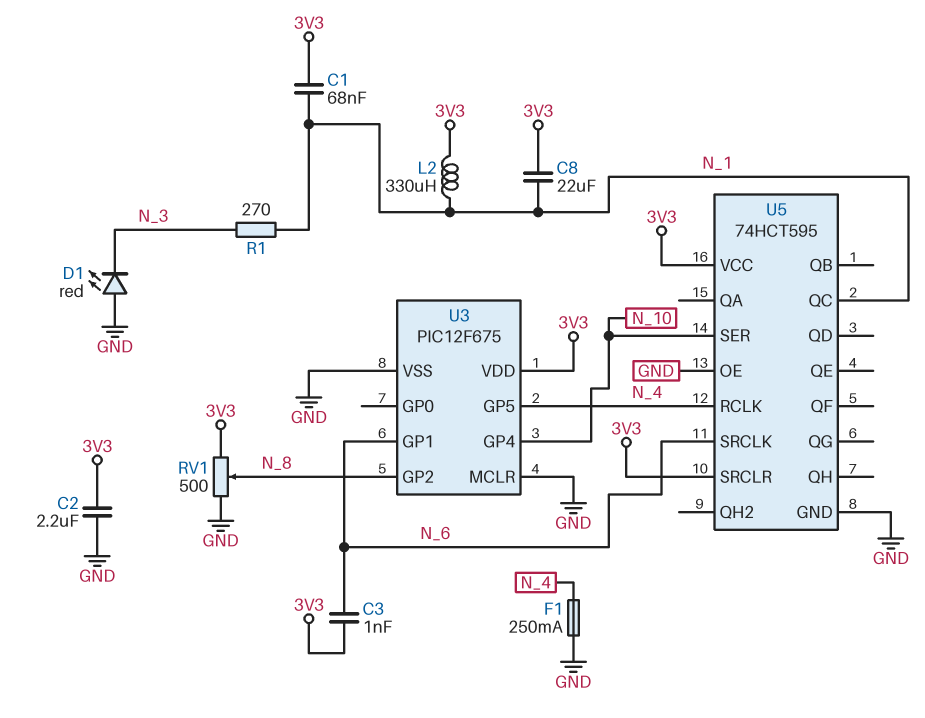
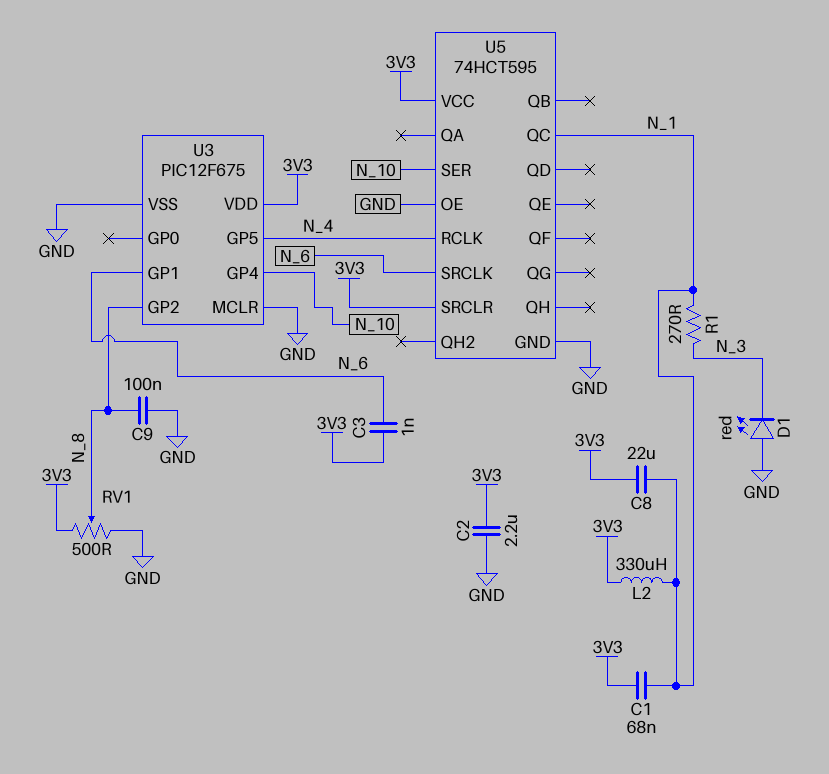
C9: none -> 100nF (GND, N_8)
F1: 250mA (GND, N_4) -> none

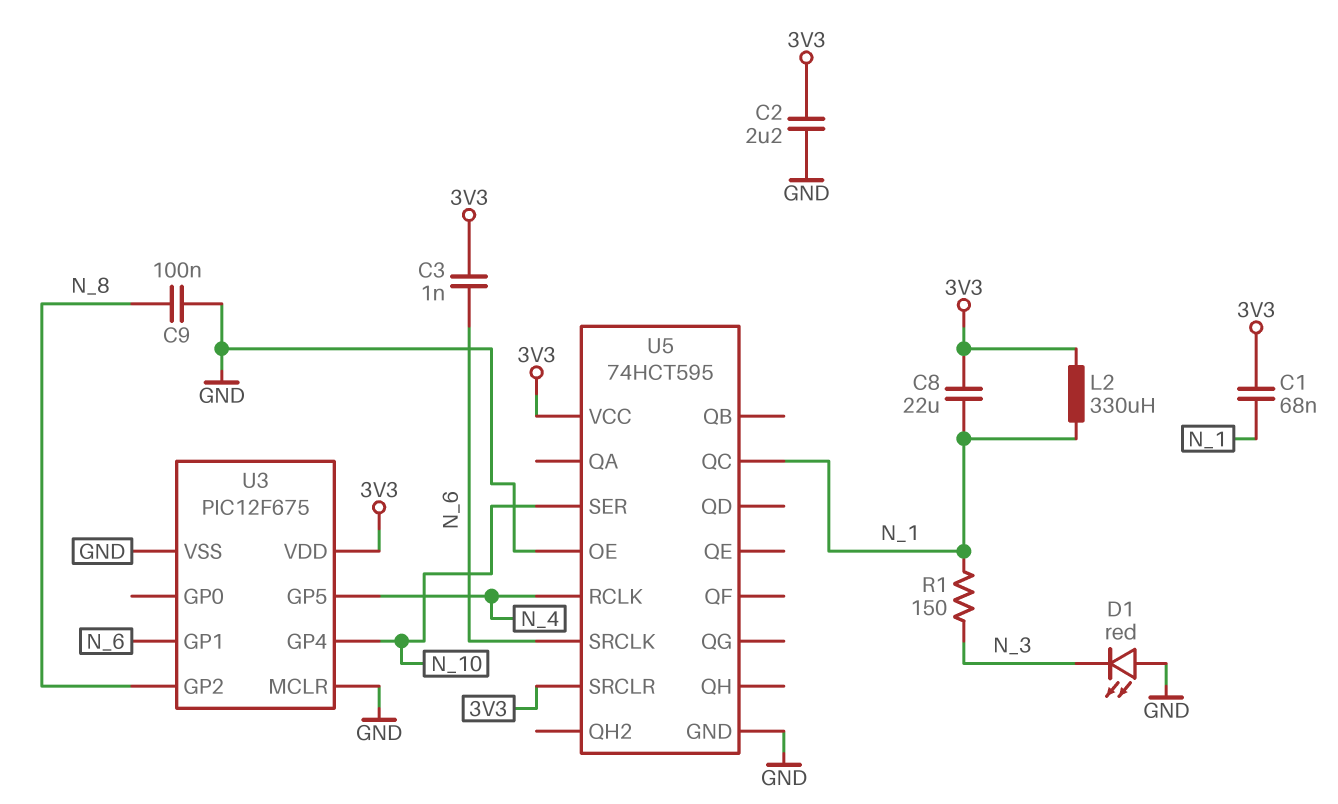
R1: 270 (N_1, N_3) -> 150 (N_1, N_3)
RV1: 500 (3V3, GND, wiper N_8) -> none

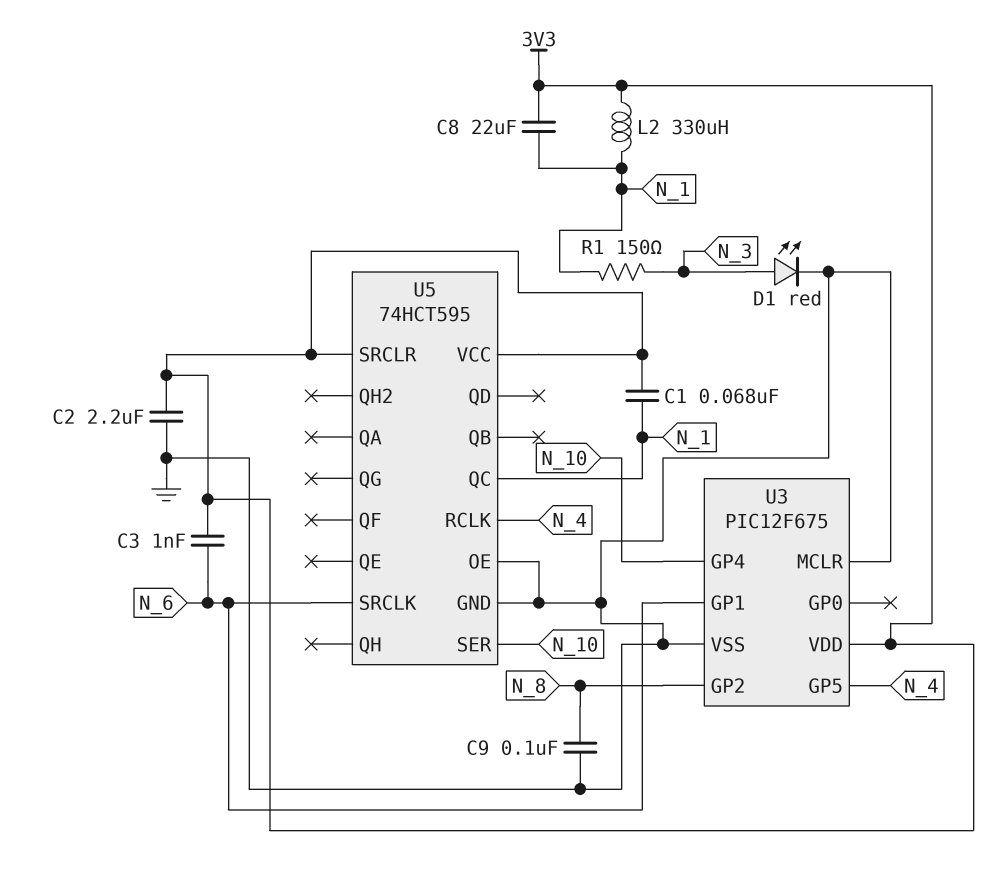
D1: LED red (A GND, K N_3) -> LED red (A N_3, K GND)

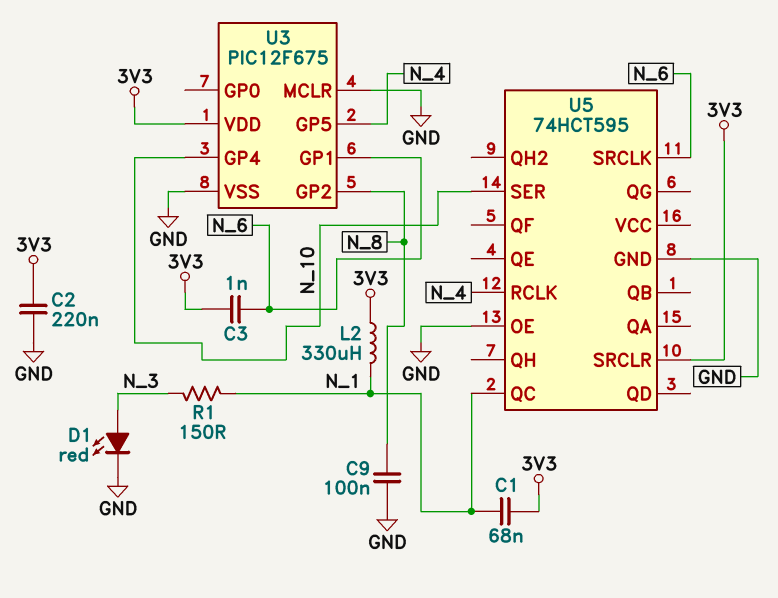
C2: 2.2uF (3V3, GND) -> 220nF (3V3, GND)
C8: 22uF (3V3, N_1) -> none
U5 pin VCC: 3V3 -> none

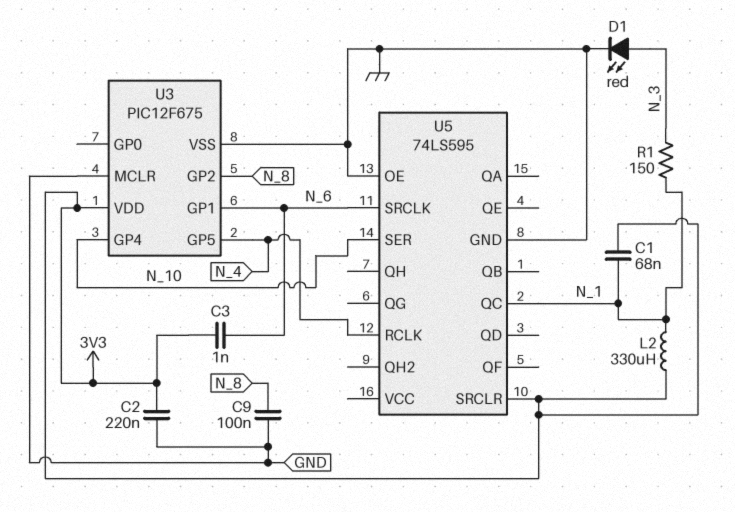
U5: 74HCT595 -> 74LS595

